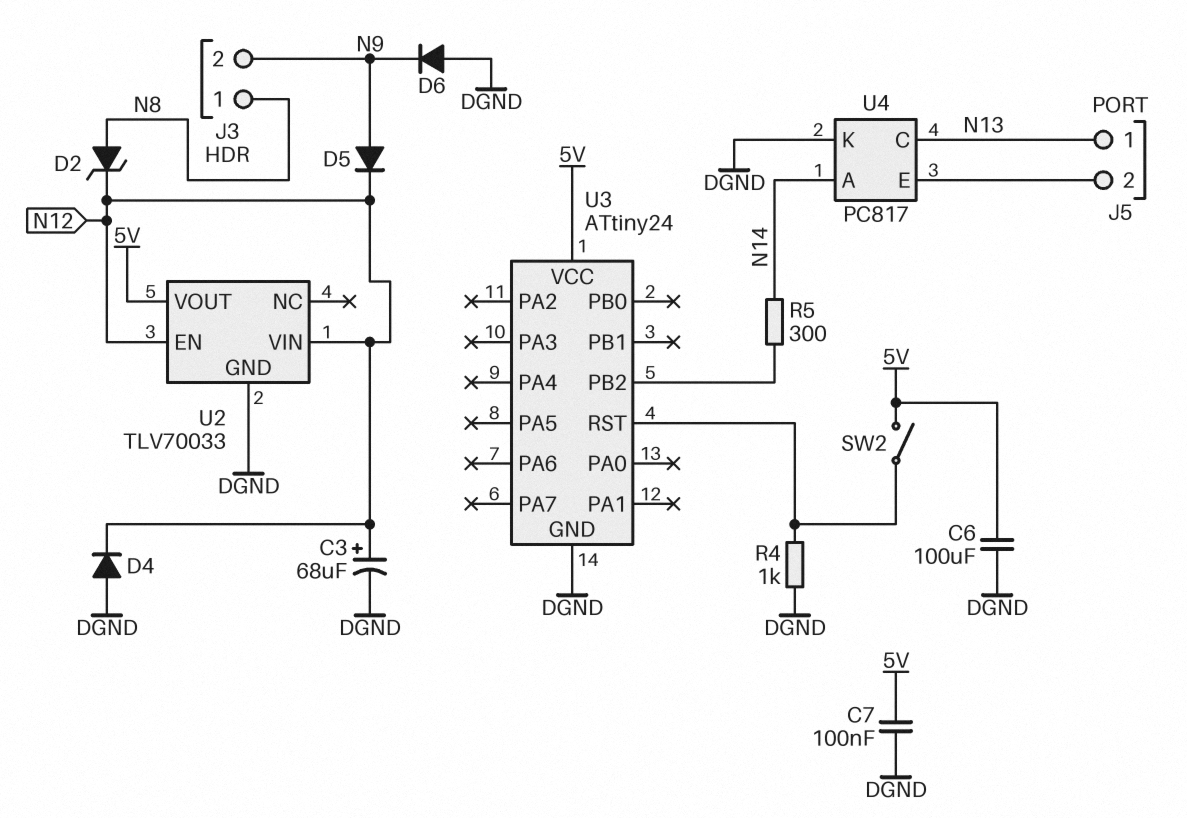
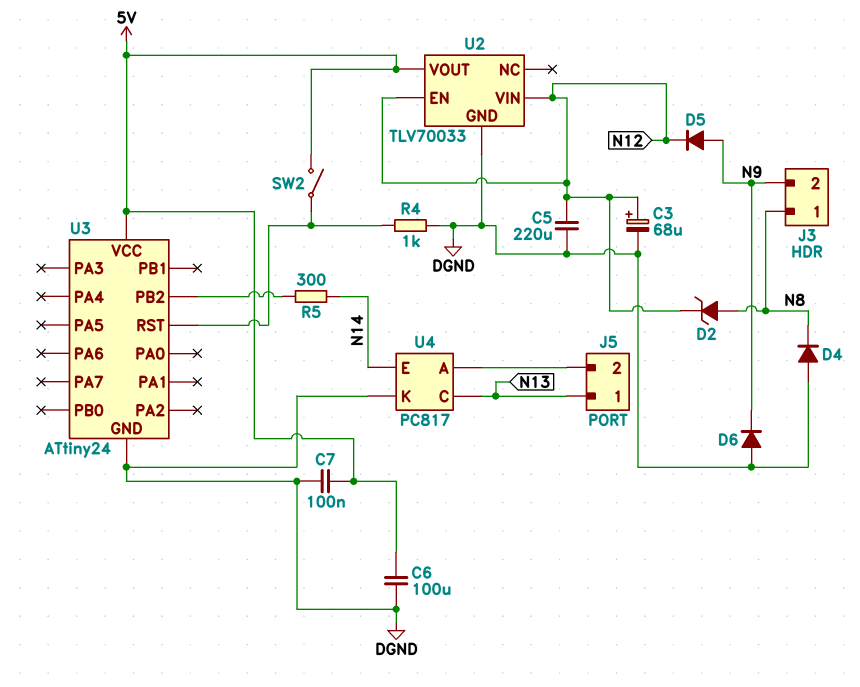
C5: none -> 220uF (DGND, N12)
D4: diode (A DGND, K N12) -> diode (A DGND, K N8)
U4 pin A: N14 -> J5/2
U4 pin E: J5/2 -> N14

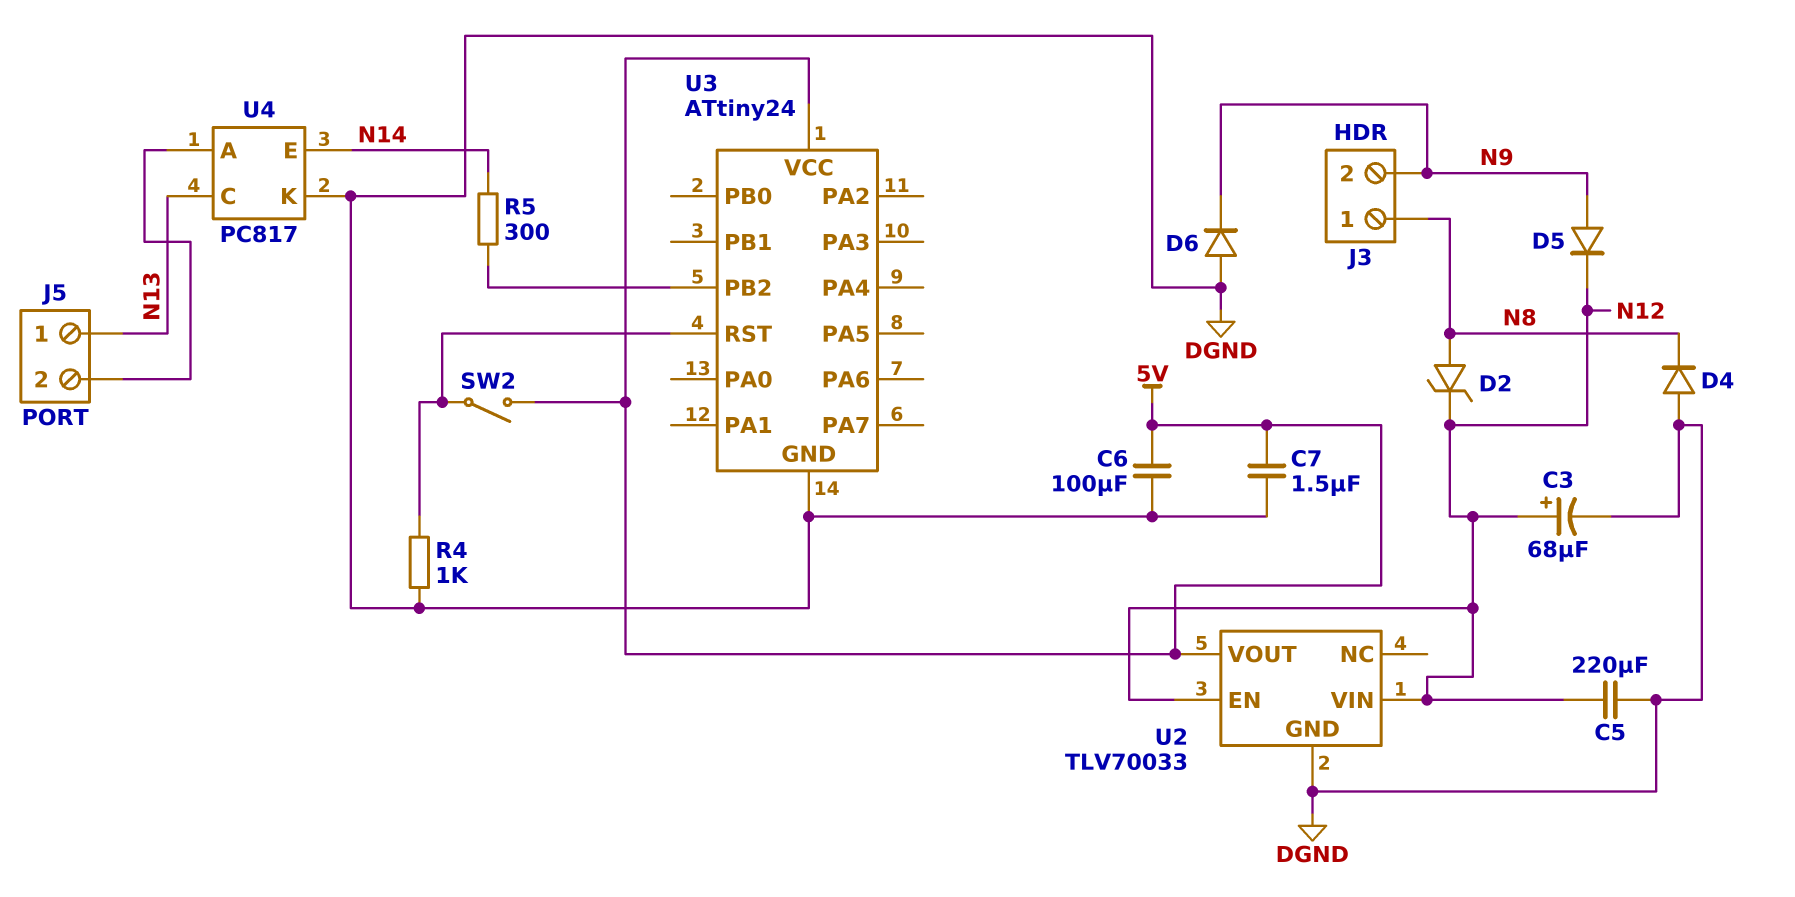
C7: 100nF (5V, DGND) -> 1.5uF (5V, DGND)

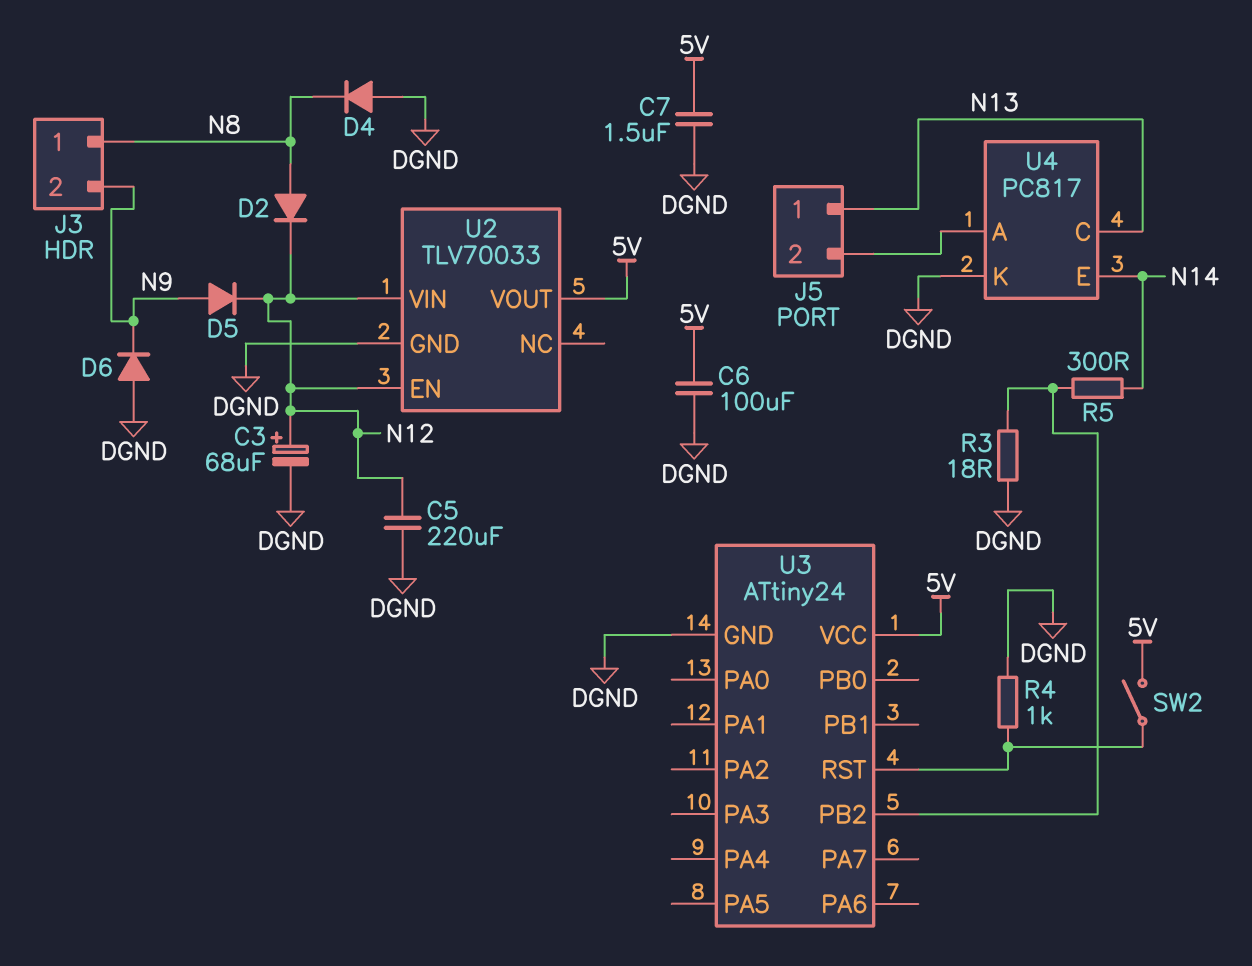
D2: zener (A N8, K N12) -> diode (A N8, K N12)
R3: none -> 18 (DGND, U3/PB2)

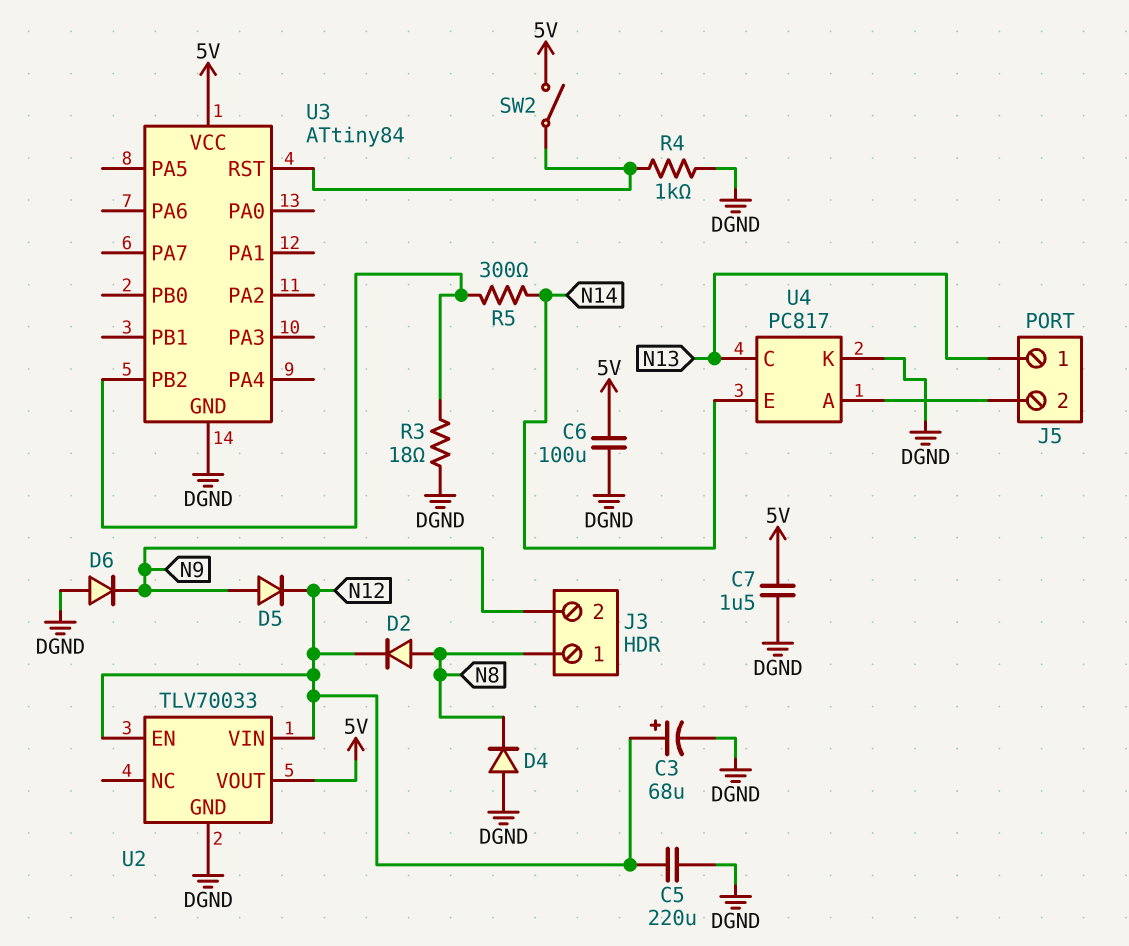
U3: ATtiny24 -> ATtiny84

